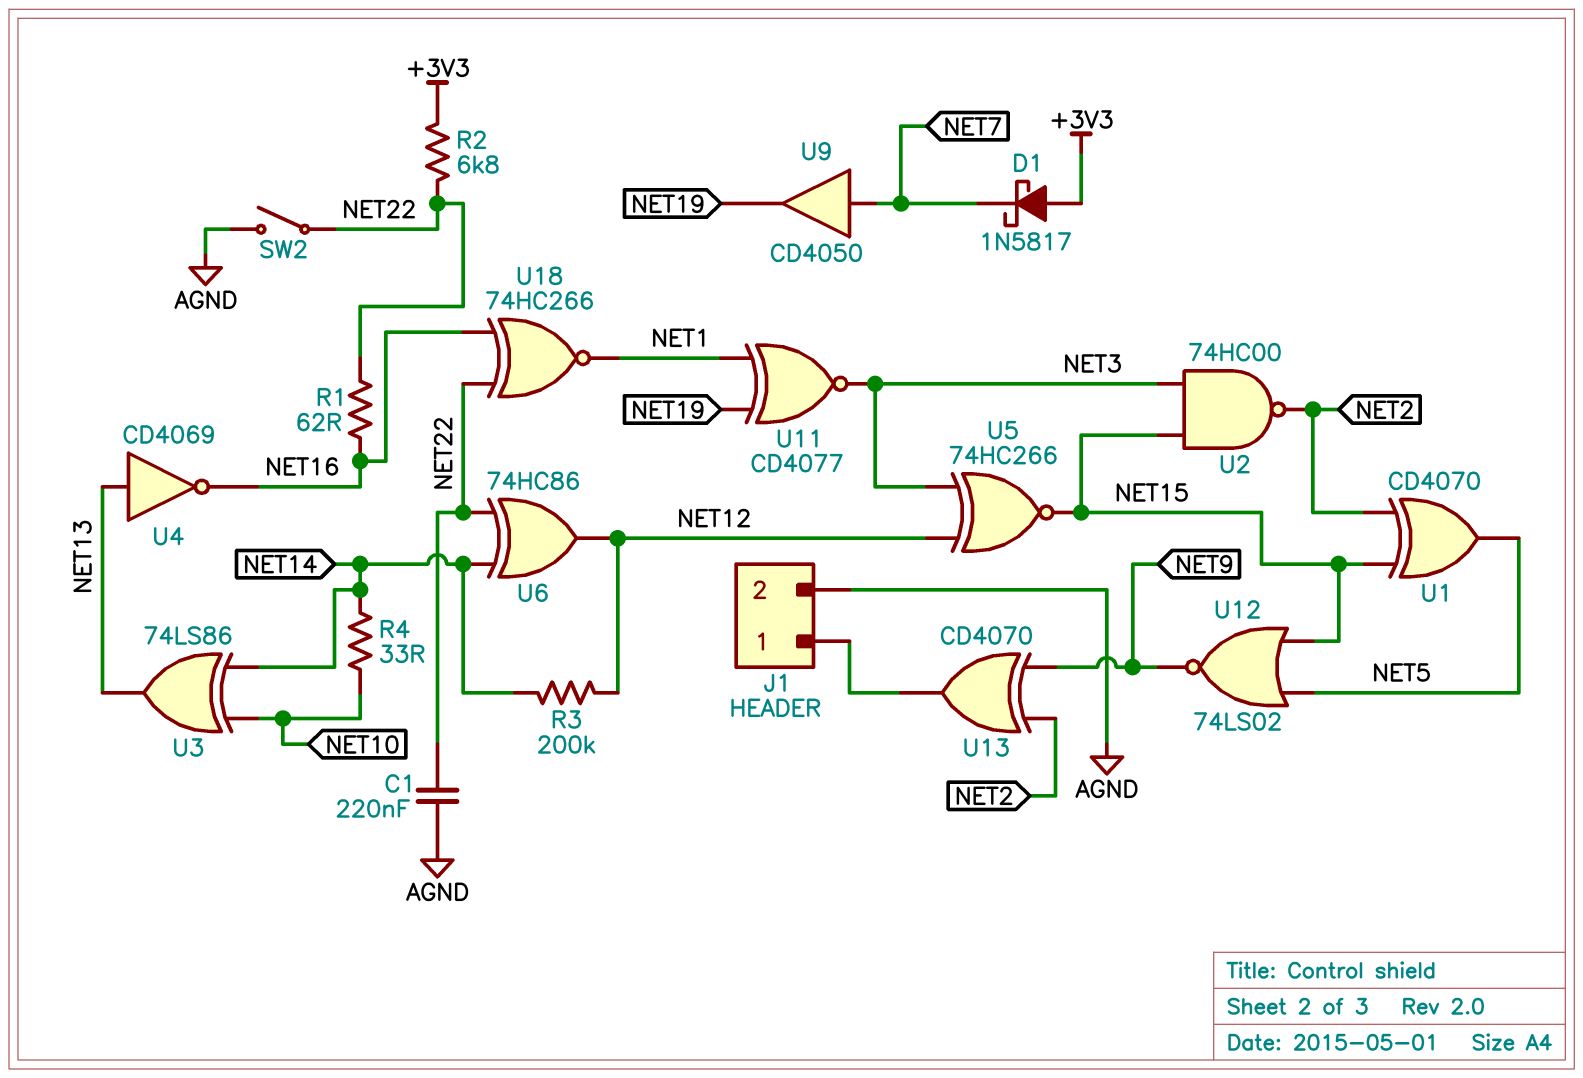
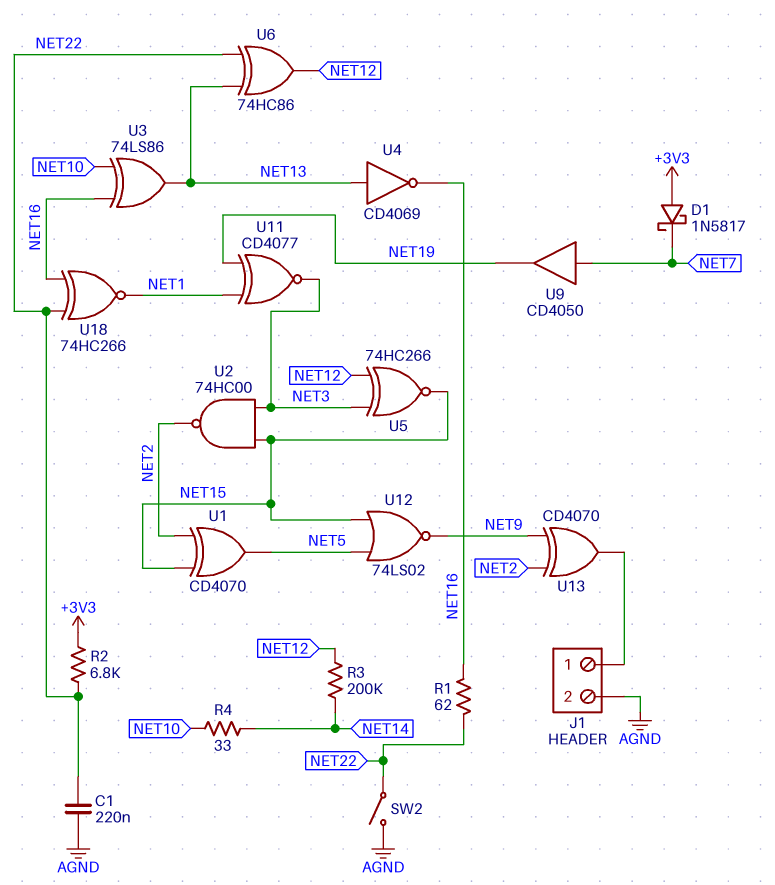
U3: XOR 74LS86 (in NET10, in NET14, out NET13) -> XOR 74LS86 (in NET10, in NET16, out NET13)
U6: XOR 74HC86 (in NET14, in NET22, out NET12) -> XOR 74HC86 (in NET13, in NET22, out NET12)

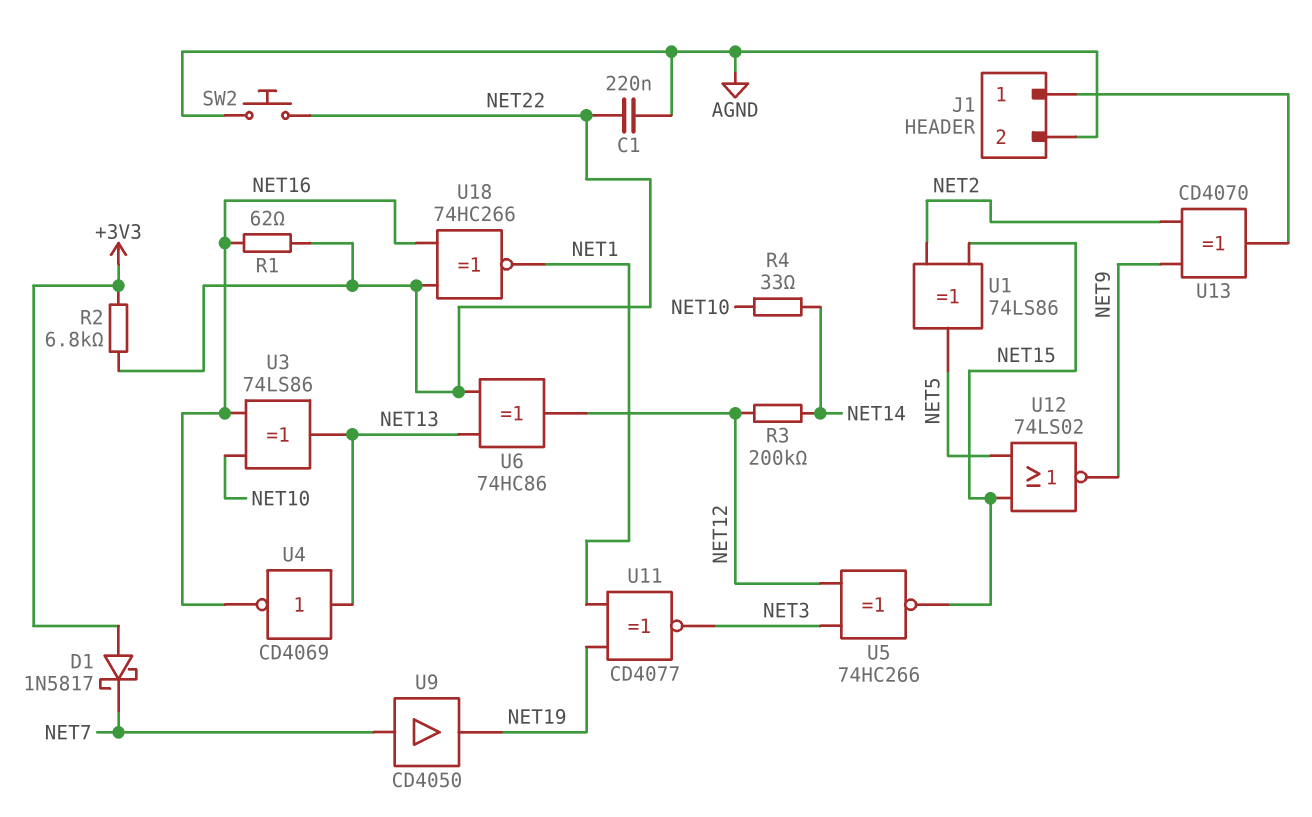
SW2: switch (AGND, NET22) -> button (AGND, NET22)
U1: XOR CD4070 (in NET2, in NET15, out NET5) -> XOR 74LS86 (in NET2, in NET15, out NET5)
U2: NAND 74HC00 (in NET3, in NET15, out NET2) -> none

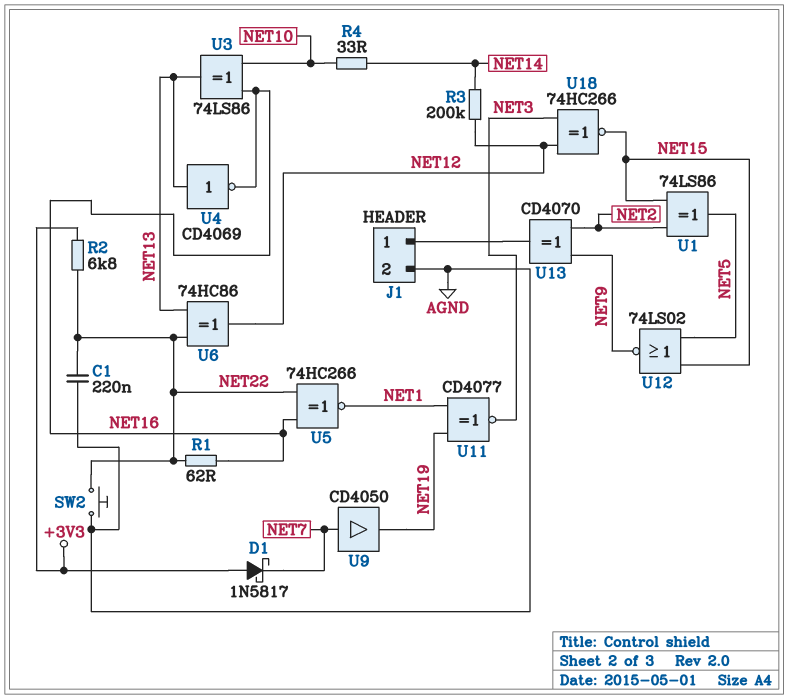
U5: XNOR 74HC266 (in NET3, in NET12, out NET15) -> XNOR 74HC266 (in NET16, in NET22, out NET1)
U18: XNOR 74HC266 (in NET16, in NET22, out NET1) -> XNOR 74HC266 (in NET3, in NET12, out NET15)

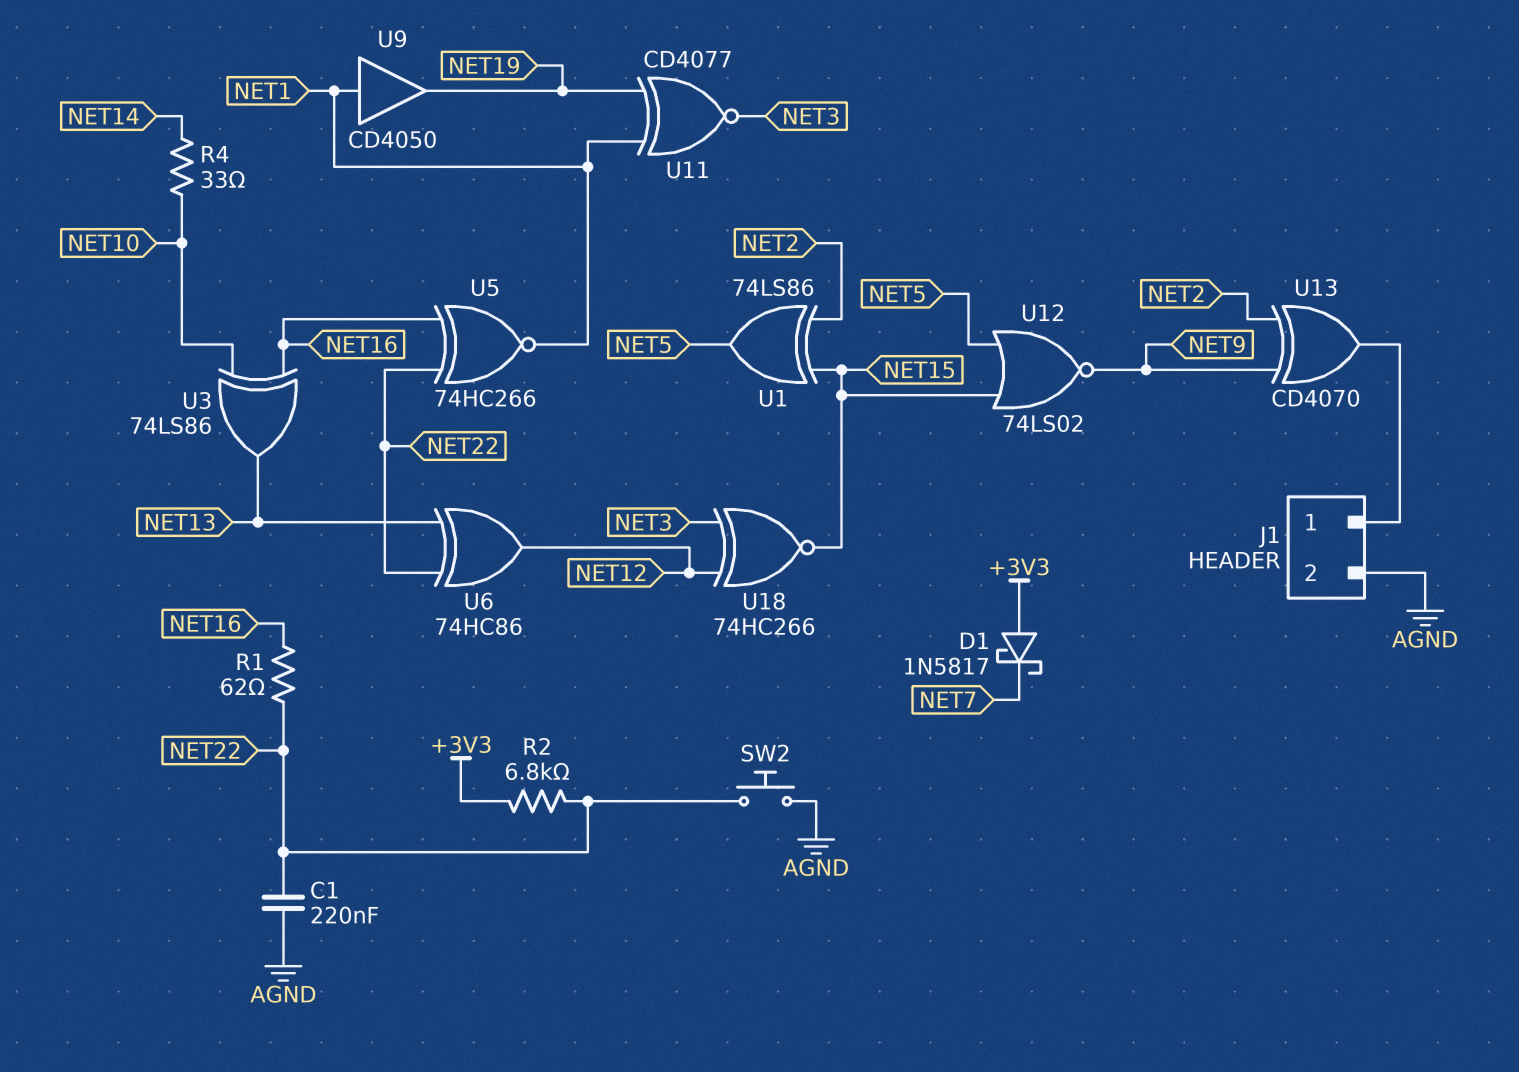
R3: 200k (NET12, NET14) -> none
U4: NOT CD4069 (in NET13, out NET16) -> none
U9: buffer CD4050 (in NET7, out NET19) -> buffer CD4050 (in NET1, out NET19)

